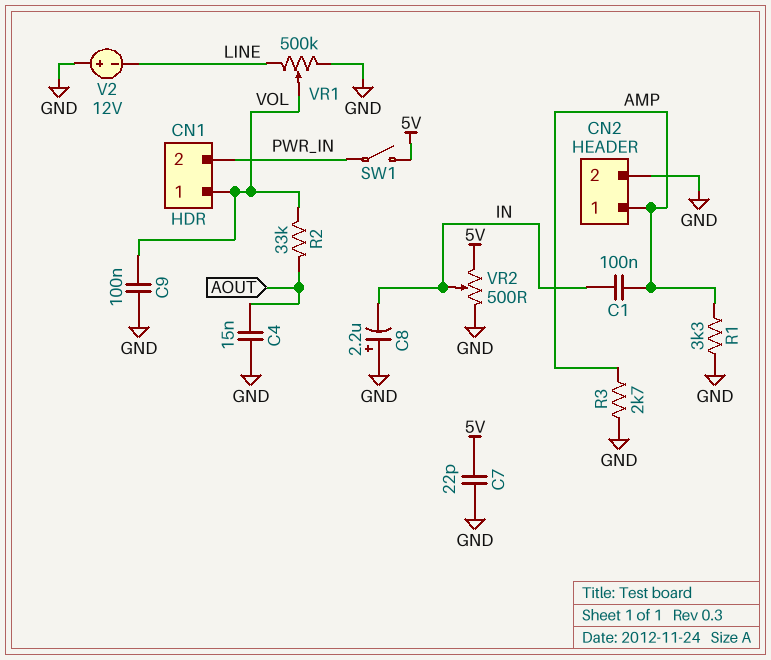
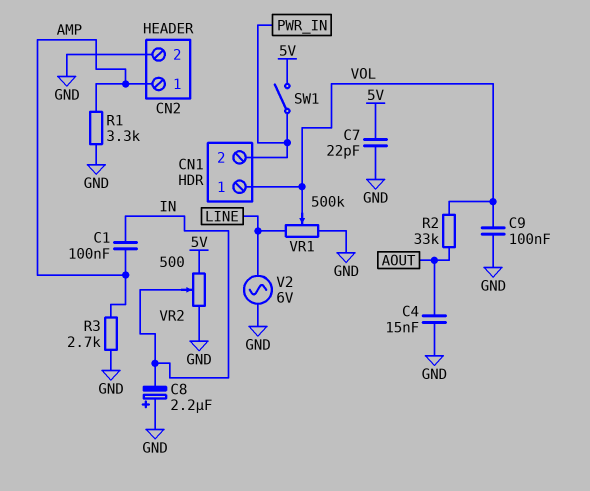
V2: 12V (plus GND, minus LINE) -> AC 6V (GND, LINE)

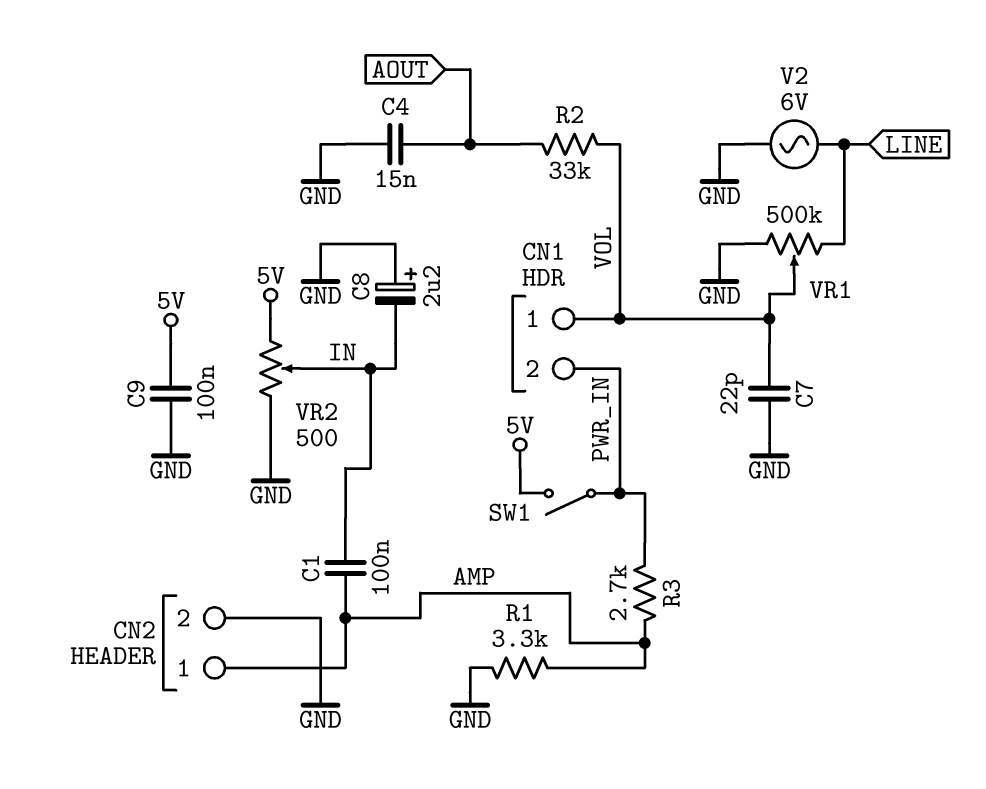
C7: 22pF (5V, GND) -> 22pF (GND, VOL)
C9: 100nF (GND, VOL) -> 100nF (5V, GND)
R3: 2.7k (AMP, GND) -> 2.7k (AMP, PWR_IN)

